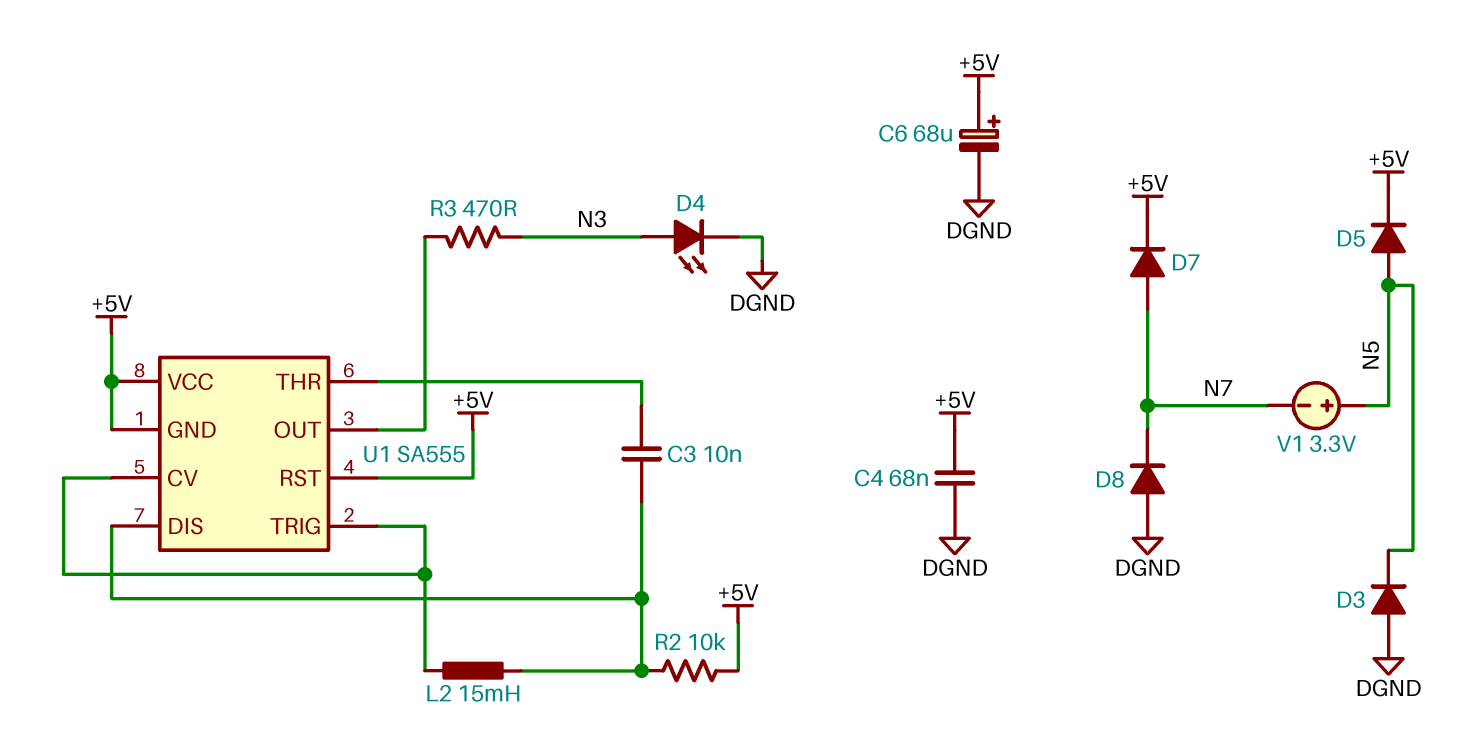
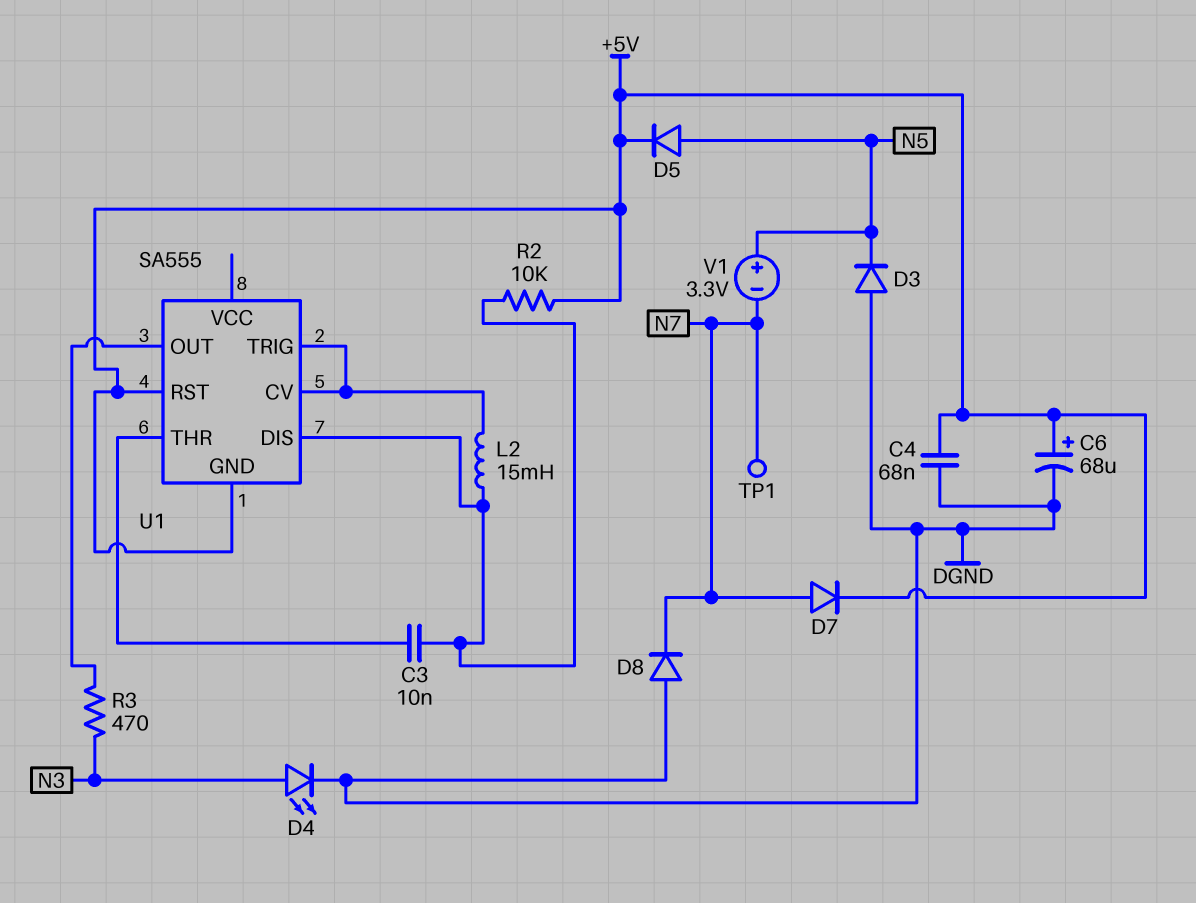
TP1: none -> test point (N7)
U1 pin VCC: +5V -> none

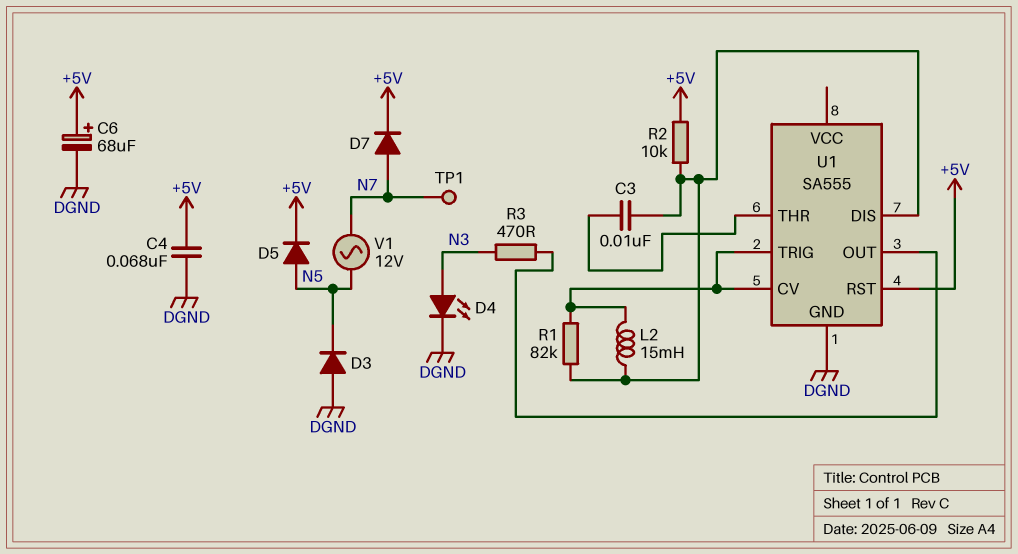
D8: diode (A DGND, K N7) -> none
R1: none -> 82k (U1/CV, U1/DIS)
U1 pin GND: +5V -> DGND
V1: 3.3V (plus N5, minus N7) -> AC 12V (N5, N7)

